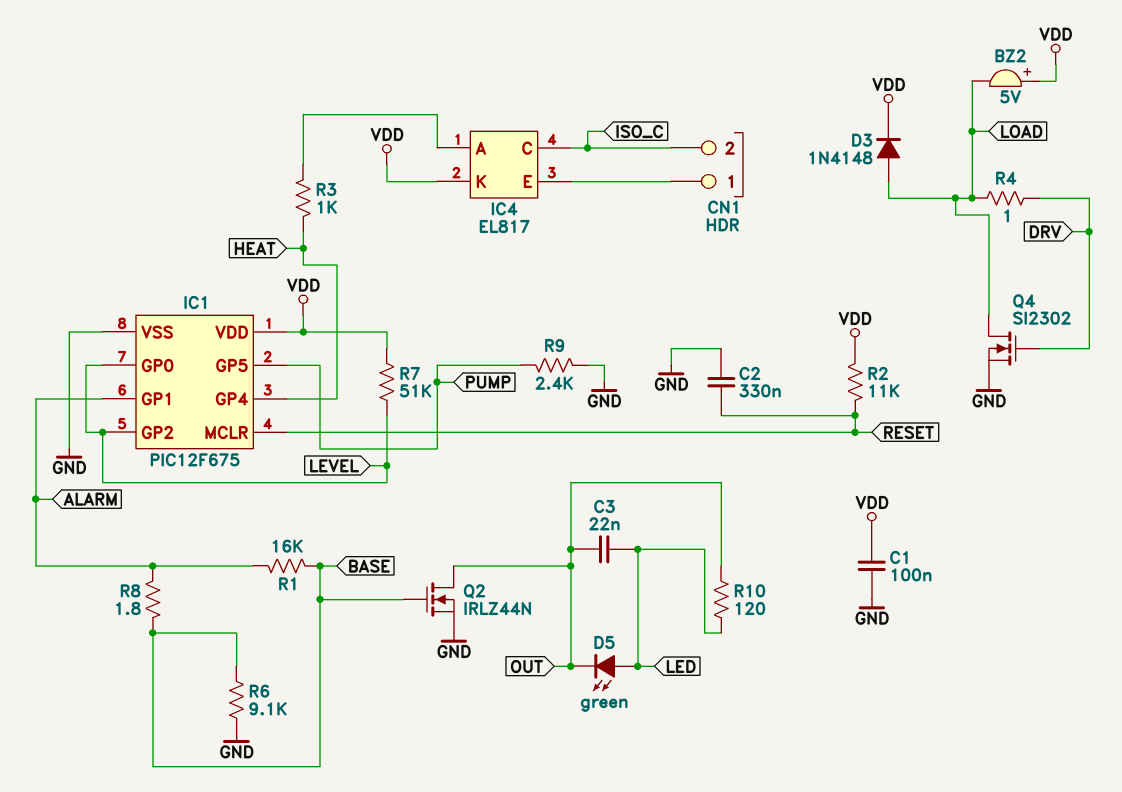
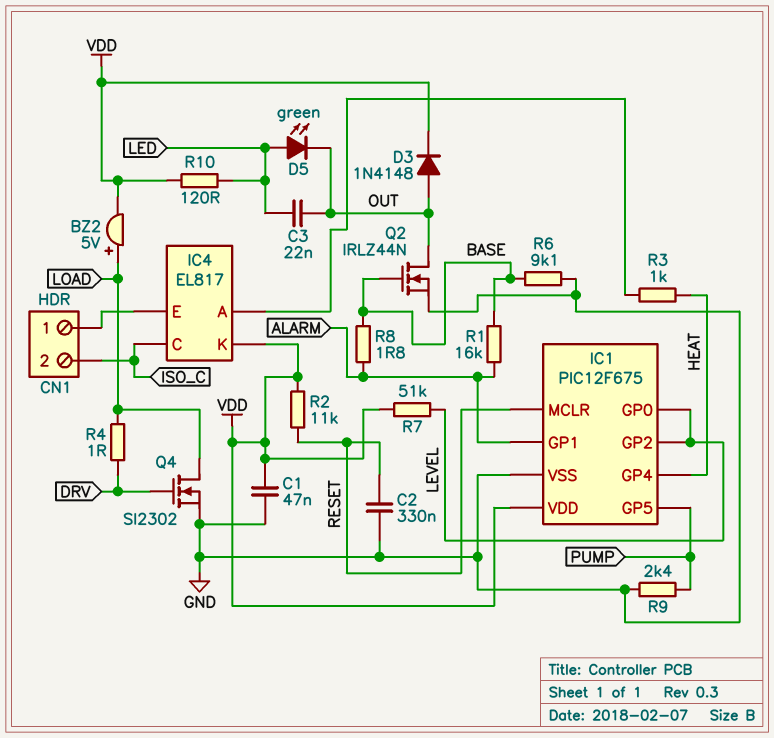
BZ2: buzzer 5V (plus VDD, minus LOAD) -> buzzer 5V (plus LOAD, minus VDD)
C1: 100nF (GND, VDD) -> 47nF (GND, VDD)
D3: diode 1N4148 (A LOAD, K VDD) -> diode 1N4148 (A OUT, K VDD)
R10: 120 (LED, OUT) -> 120 (LED, VDD)

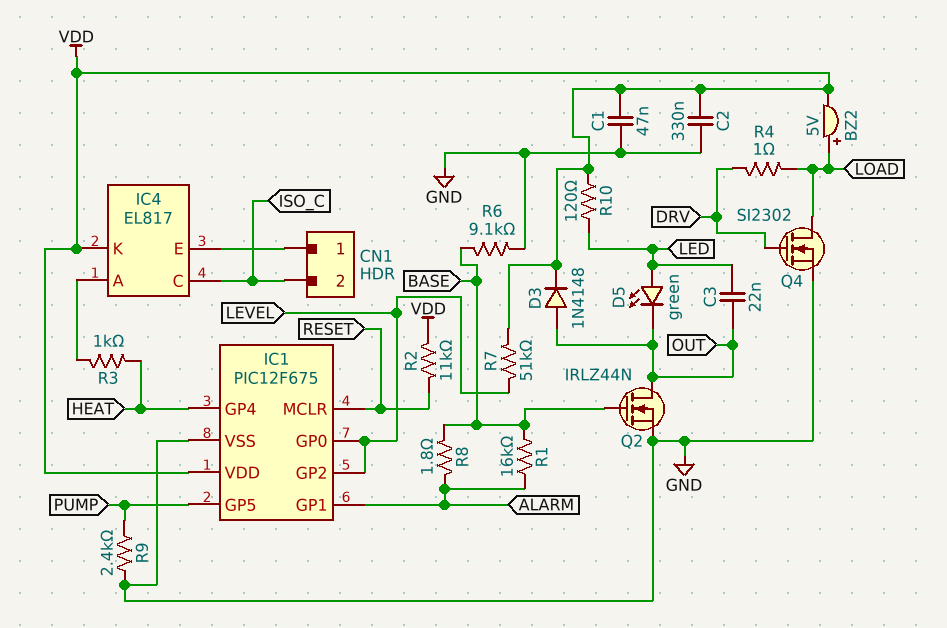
C2: 330nF (GND, RESET) -> 330nF (GND, VDD)

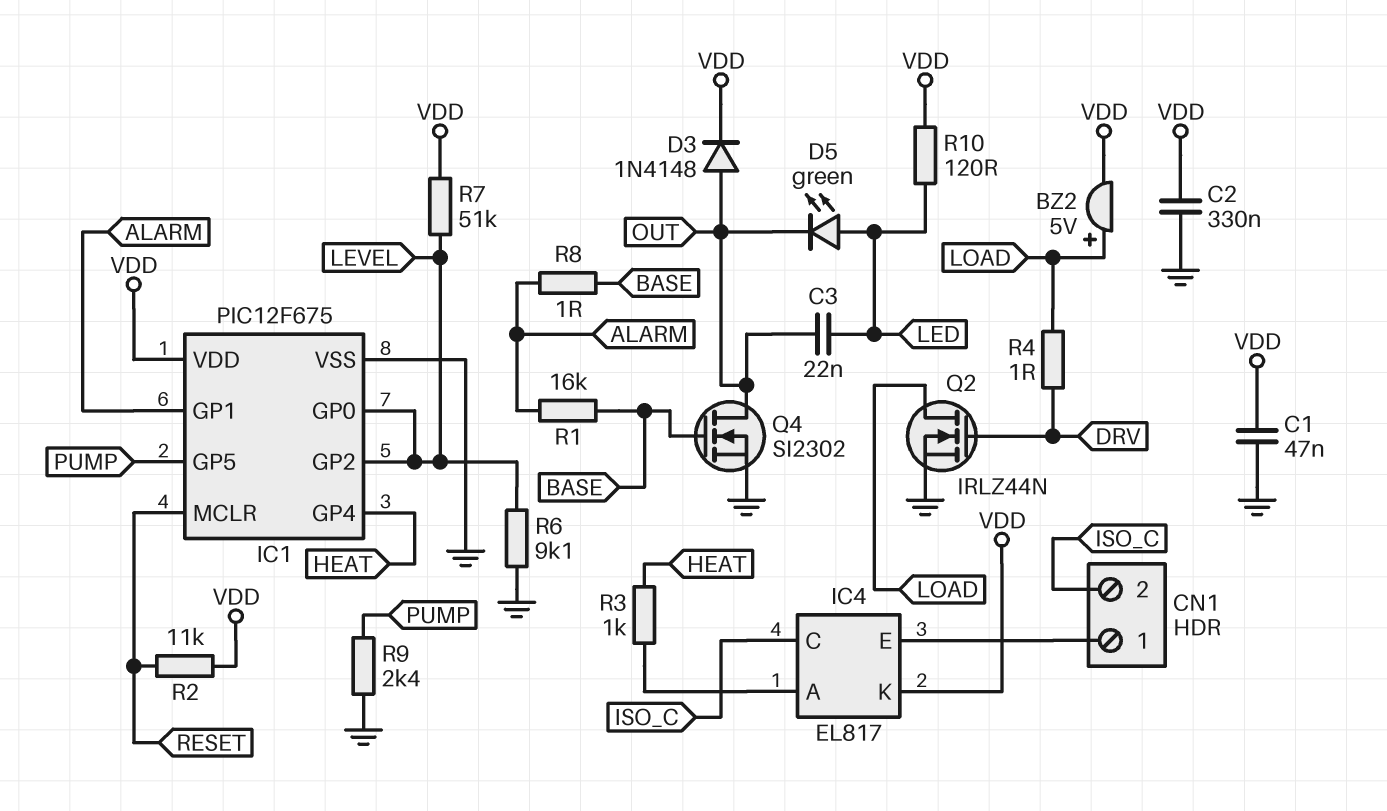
Q2: NMOS IRLZ44N (G BASE, D OUT, S GND) -> NMOS IRLZ44N (G DRV, D LOAD, S GND)
Q4: NMOS SI2302 (G DRV, D LOAD, S GND) -> NMOS SI2302 (G BASE, D OUT, S GND)
R6: 9.1k (BASE, GND) -> 9.1k (GND, LEVEL)
R8: 1.8 (ALARM, BASE) -> 1 (ALARM, BASE)

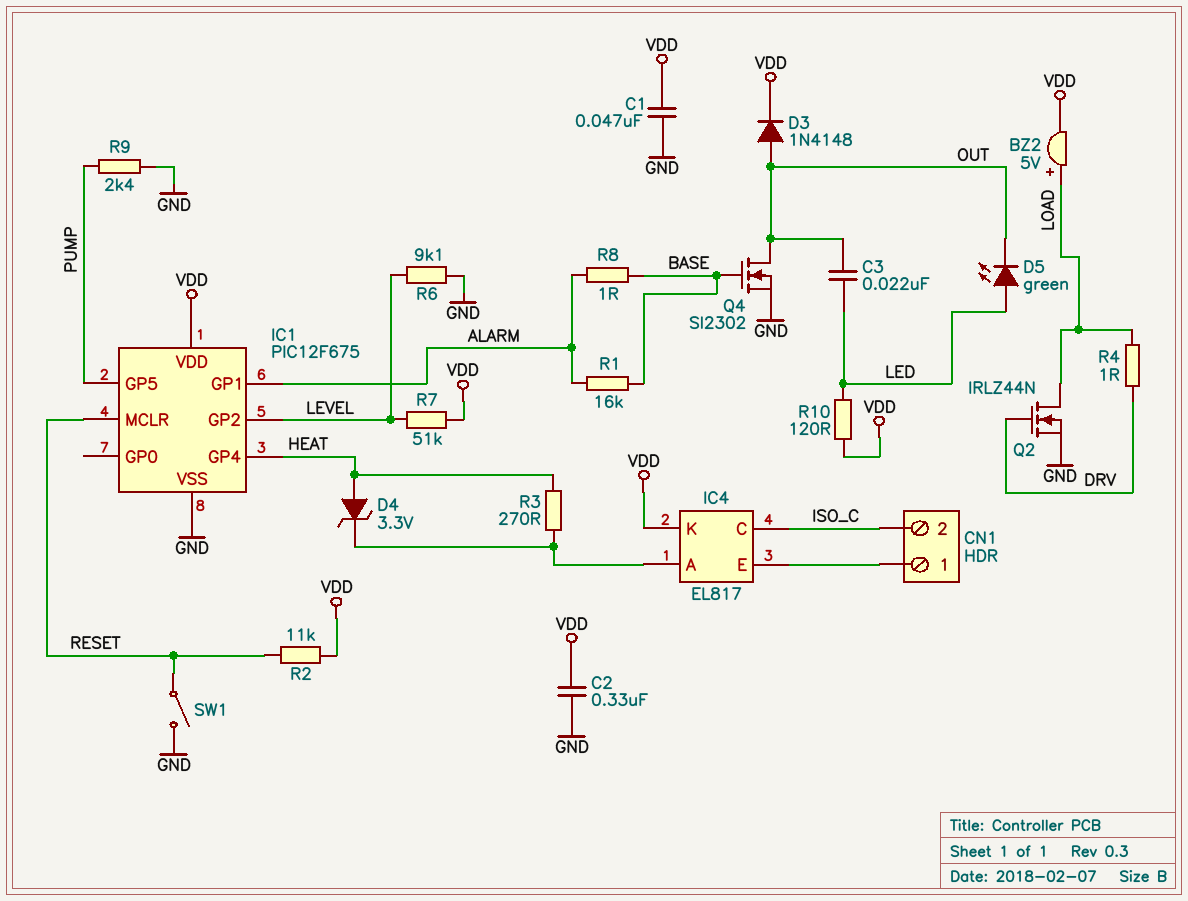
D4: none -> zener 3.3V (A HEAT, K IC4/A)
IC1 pin GP0: LEVEL -> none
R3: 1k (HEAT, IC4/A) -> 270 (HEAT, IC4/A)
SW1: none -> switch (GND, RESET)

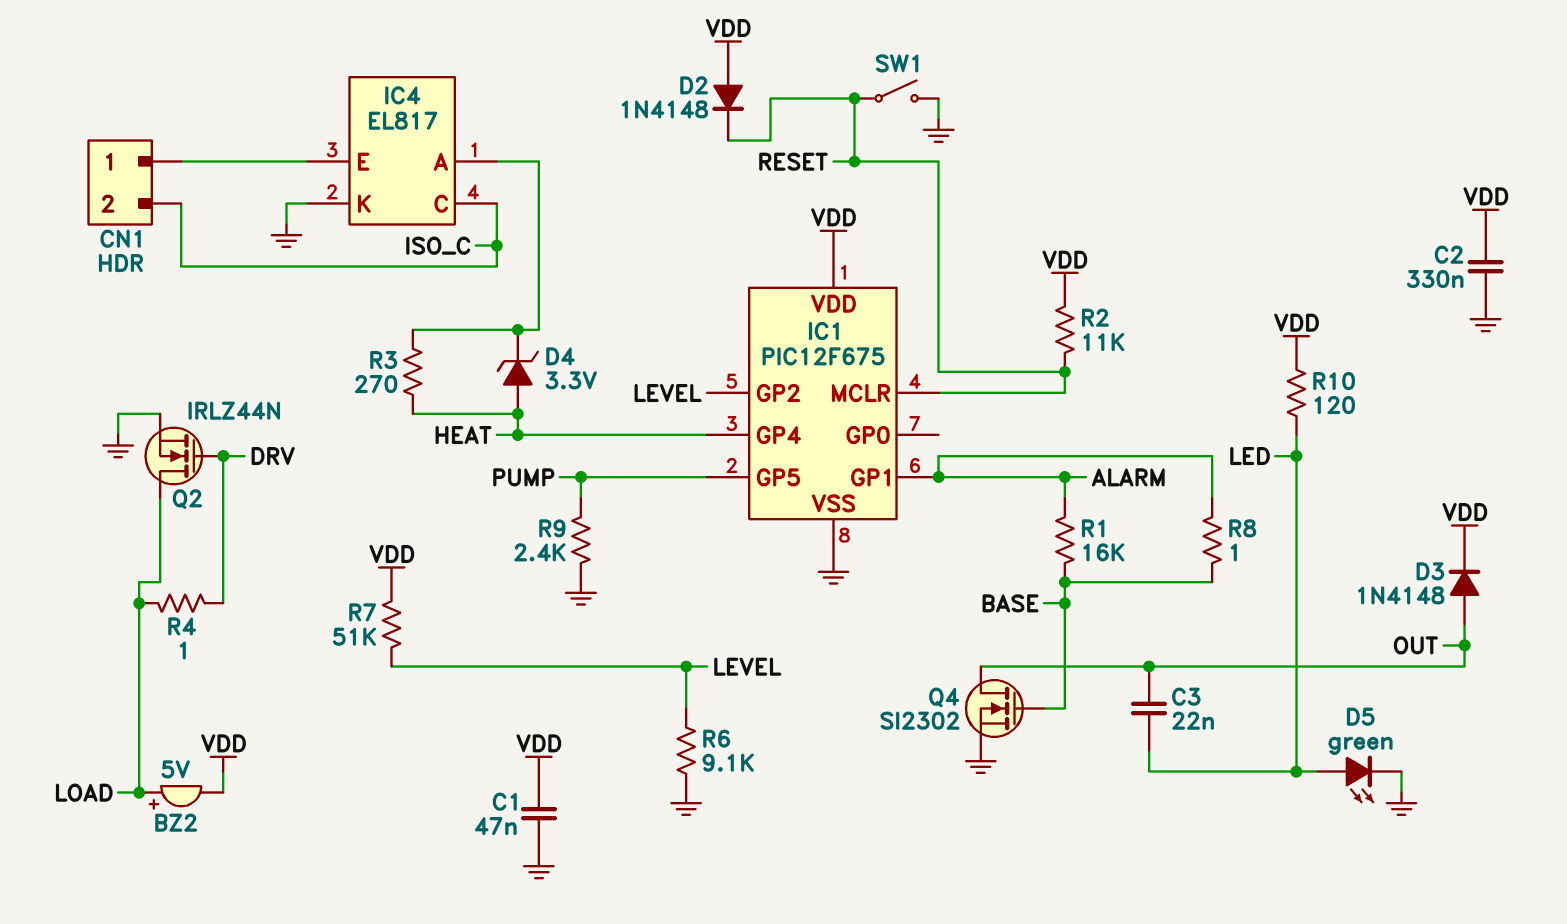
D2: none -> diode 1N4148 (A VDD, K RESET)
D5: LED green (A LED, K OUT) -> LED green (A LED, K GND)
IC4 pin K: VDD -> GND

